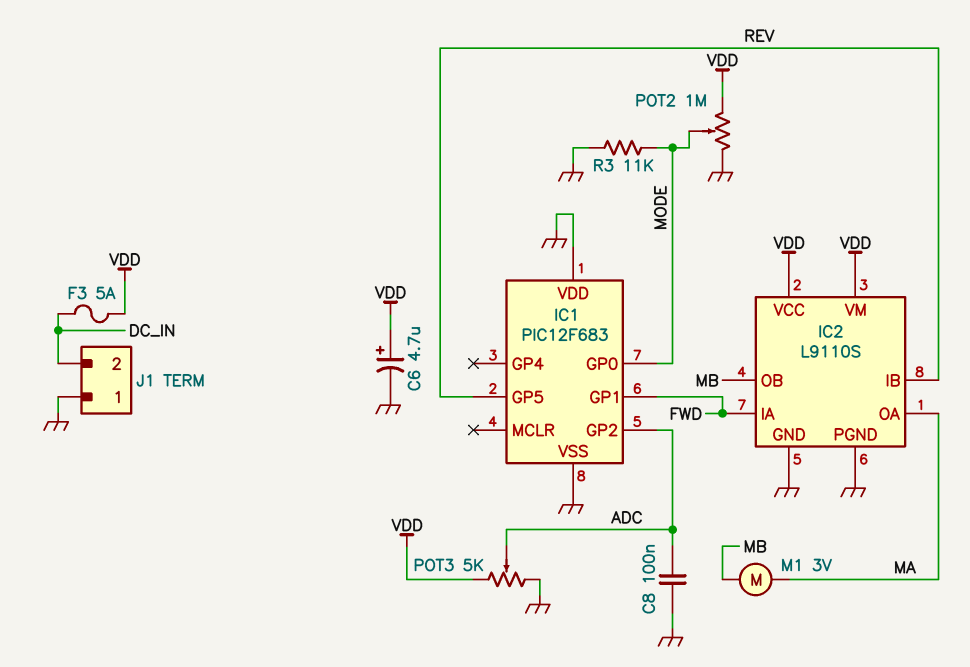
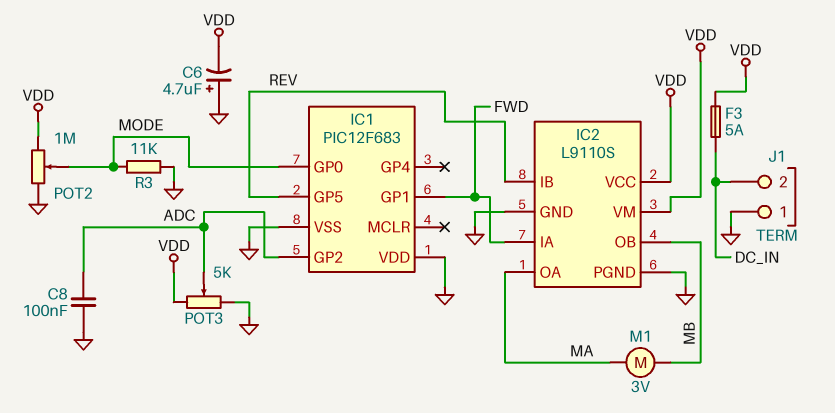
C6: 4.7uF (plus VDD, minus GND) -> 4.7uF (plus GND, minus VDD)

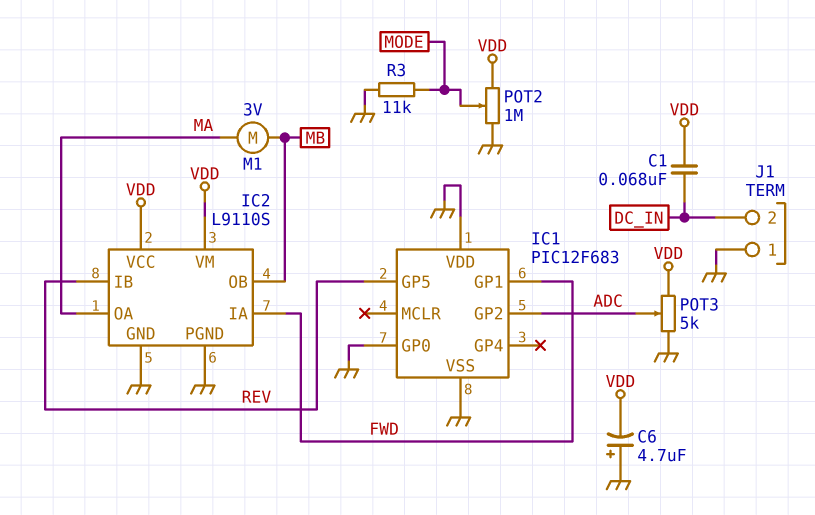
C1: none -> 68nF (DC_IN, VDD)
C8: 100nF (ADC, GND) -> none
F3: 5A (DC_IN, VDD) -> none
IC1 pin GP0: MODE -> GND

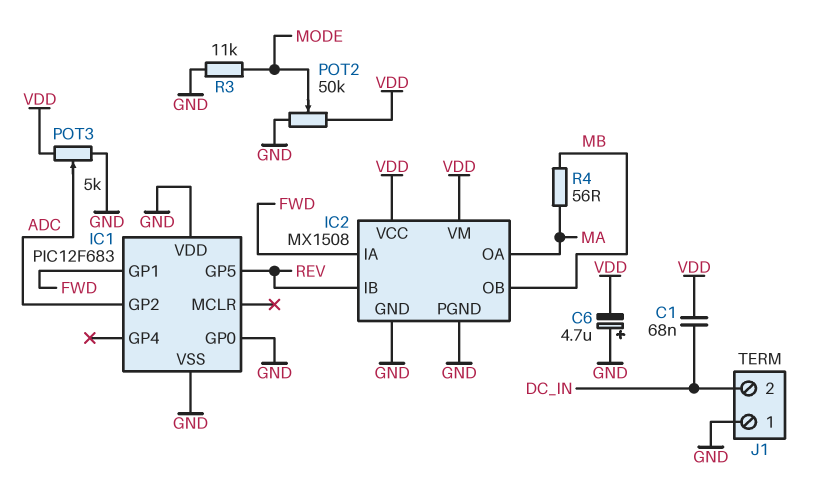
IC2: L9110S -> MX1508
M1: motor 3V (MA, MB) -> none
POT2: 1M (GND, VDD, wiper MODE) -> 50k (GND, VDD, wiper MODE)
R4: none -> 56 (MA, MB)

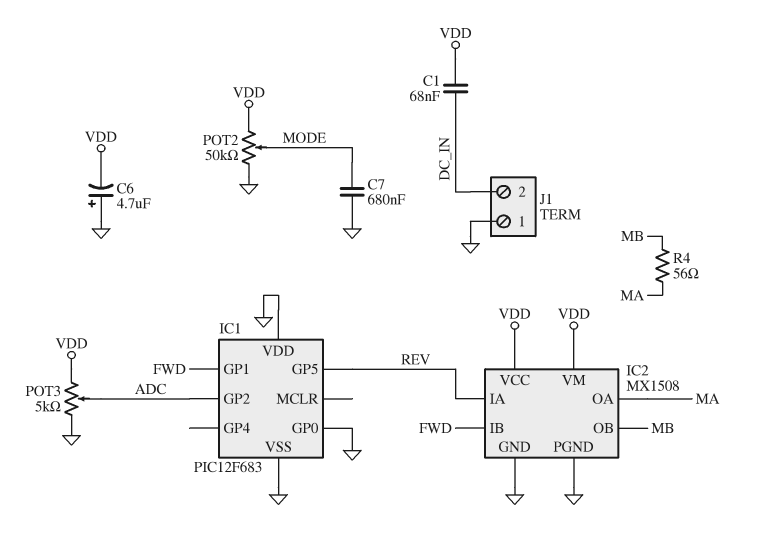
C7: none -> 680nF (GND, MODE)
IC2 pin IA: FWD -> REV
IC2 pin IB: REV -> FWD
R3: 11k (GND, MODE) -> none

